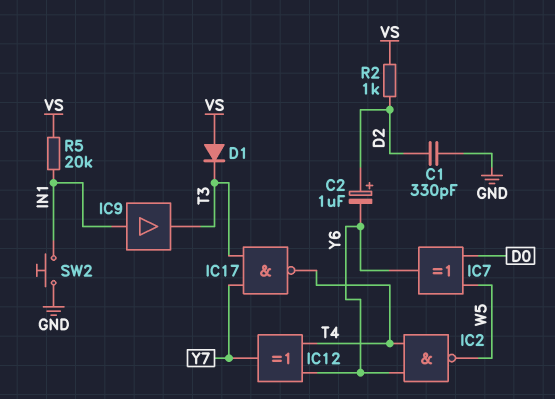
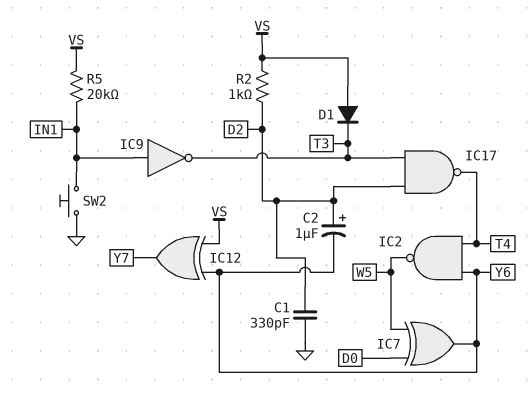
IC9: buffer (in IN1, out T3) -> NOT (in IN1, out T3)
IC12: XOR (in T4, in Y6, out Y7) -> XOR (in VS, in Y6, out Y7)
IC17: NAND (in T3, in Y7, out T4) -> NAND (in D2, in T3, out T4)

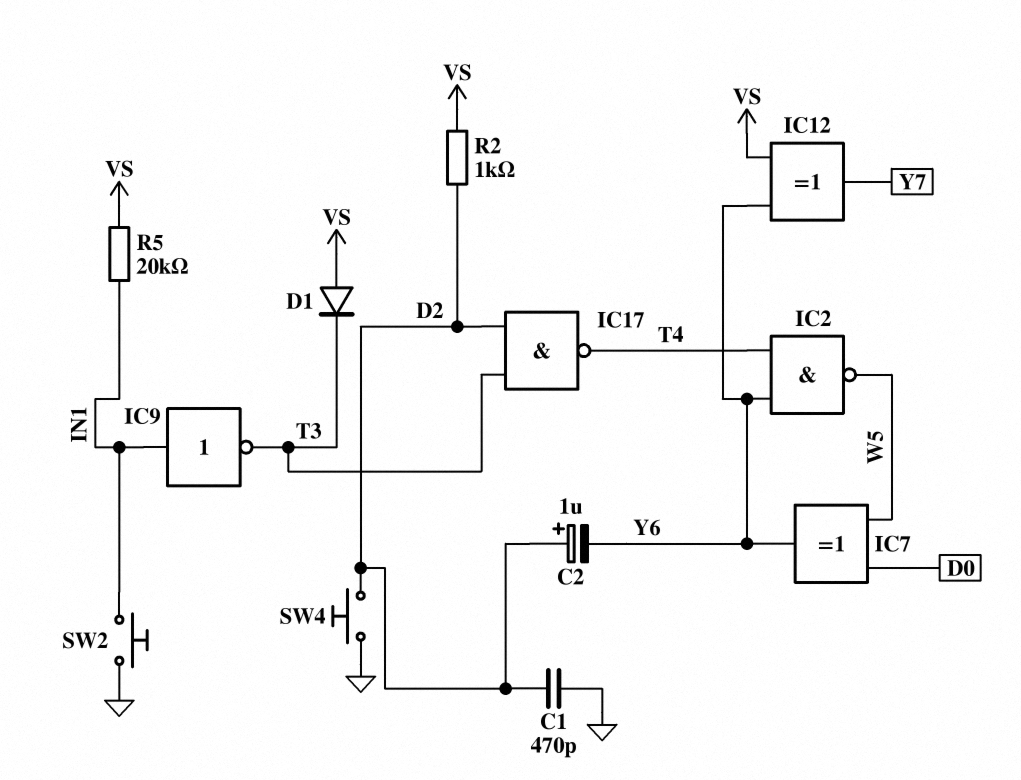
C1: 330pF (D2, GND) -> 470pF (D2, GND)
SW4: none -> button (D2, GND)

